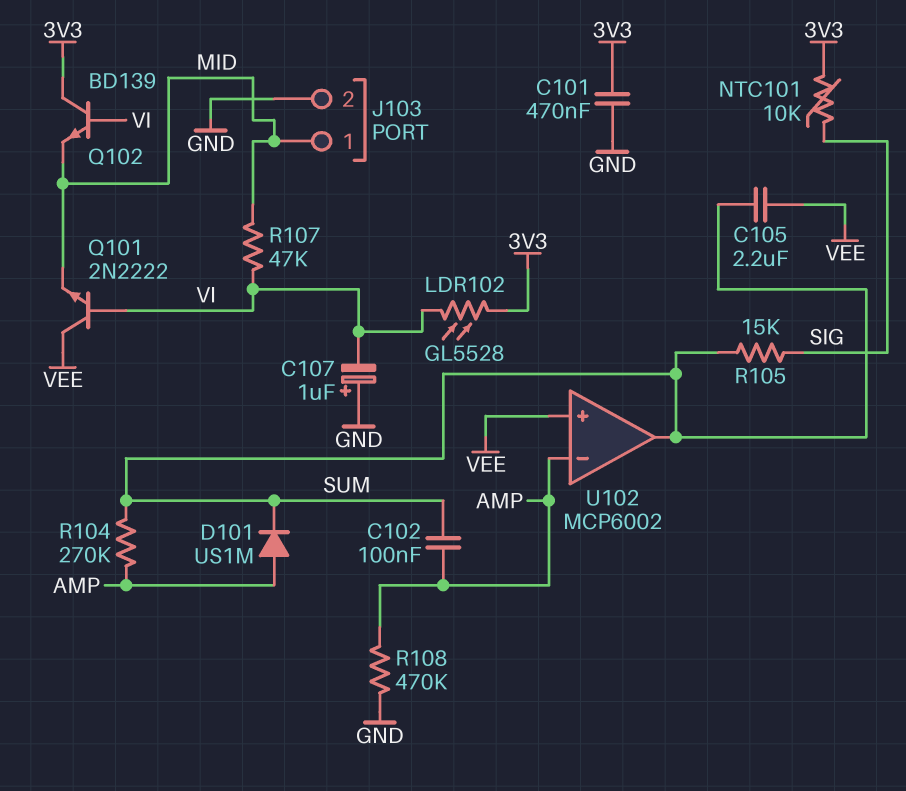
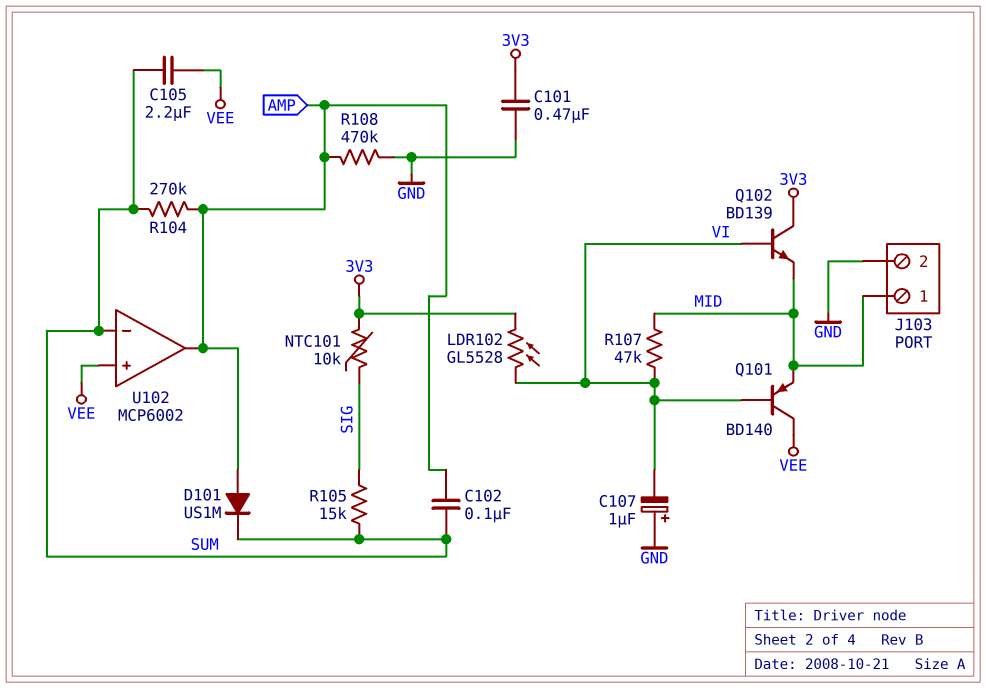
Q101: NPN 2N2222 (B VI, C VEE, E MID) -> PNP BD140 (B VI, C VEE, E MID)
U102 pin in-: AMP -> SUM
U102 pin out: SUM -> AMP

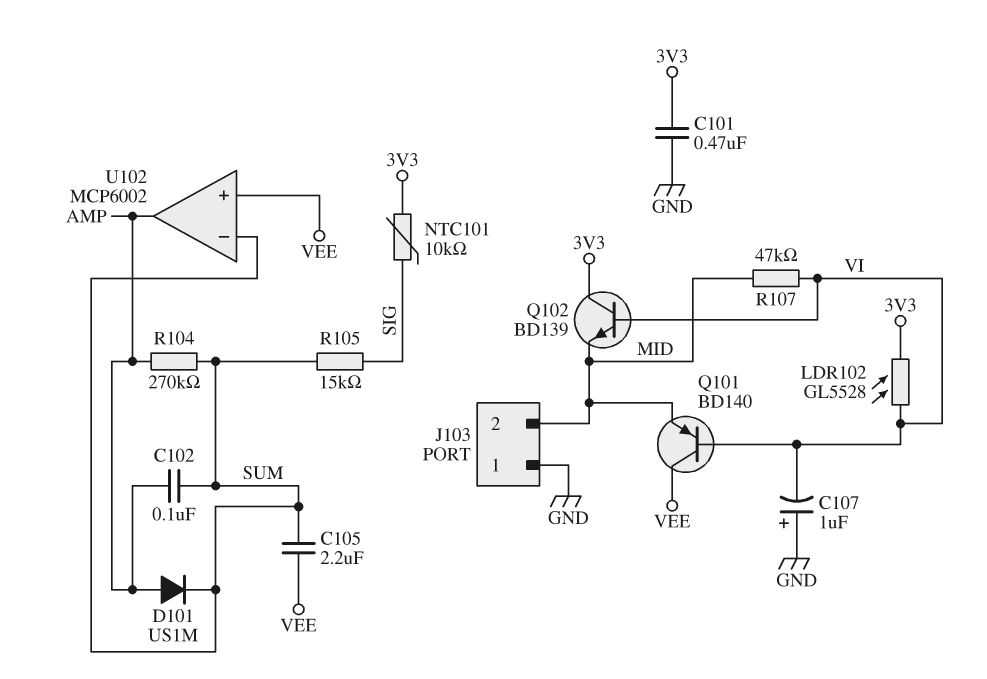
J103 pin 1: MID -> GND
J103 pin 2: GND -> MID
R108: 470k (AMP, GND) -> none

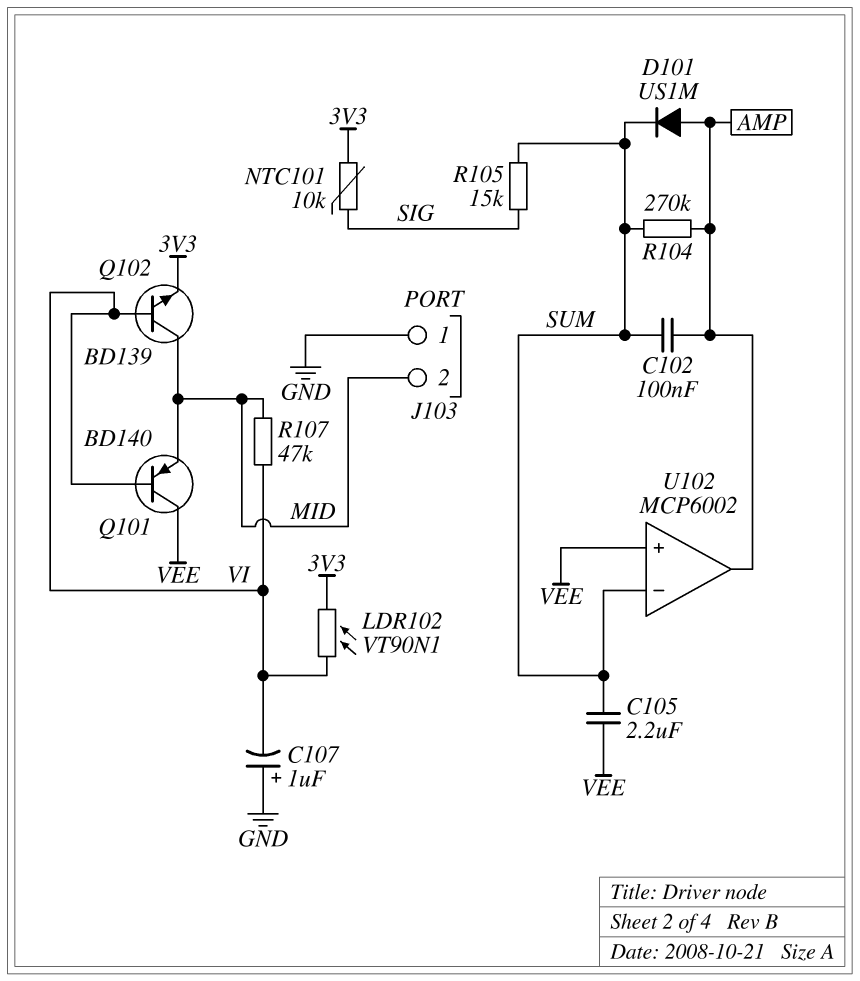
C101: 470nF (3V3, GND) -> none
LDR102: GL5528 (3V3, VI) -> VT90N1 (3V3, VI)
Q102: NPN BD139 (B VI, C 3V3, E MID) -> NPN BD139 (B VI, C MID, E 3V3)

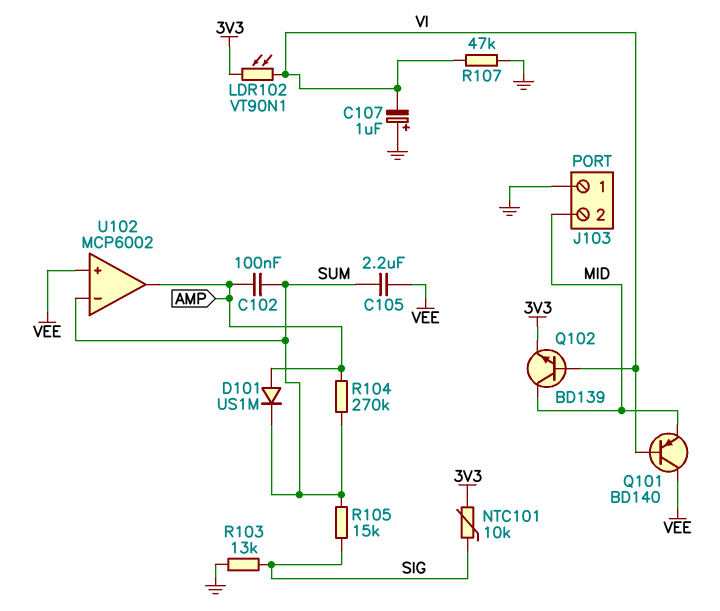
R103: none -> 13k (GND, SIG)
R107: 47k (MID, VI) -> 47k (GND, VI)

